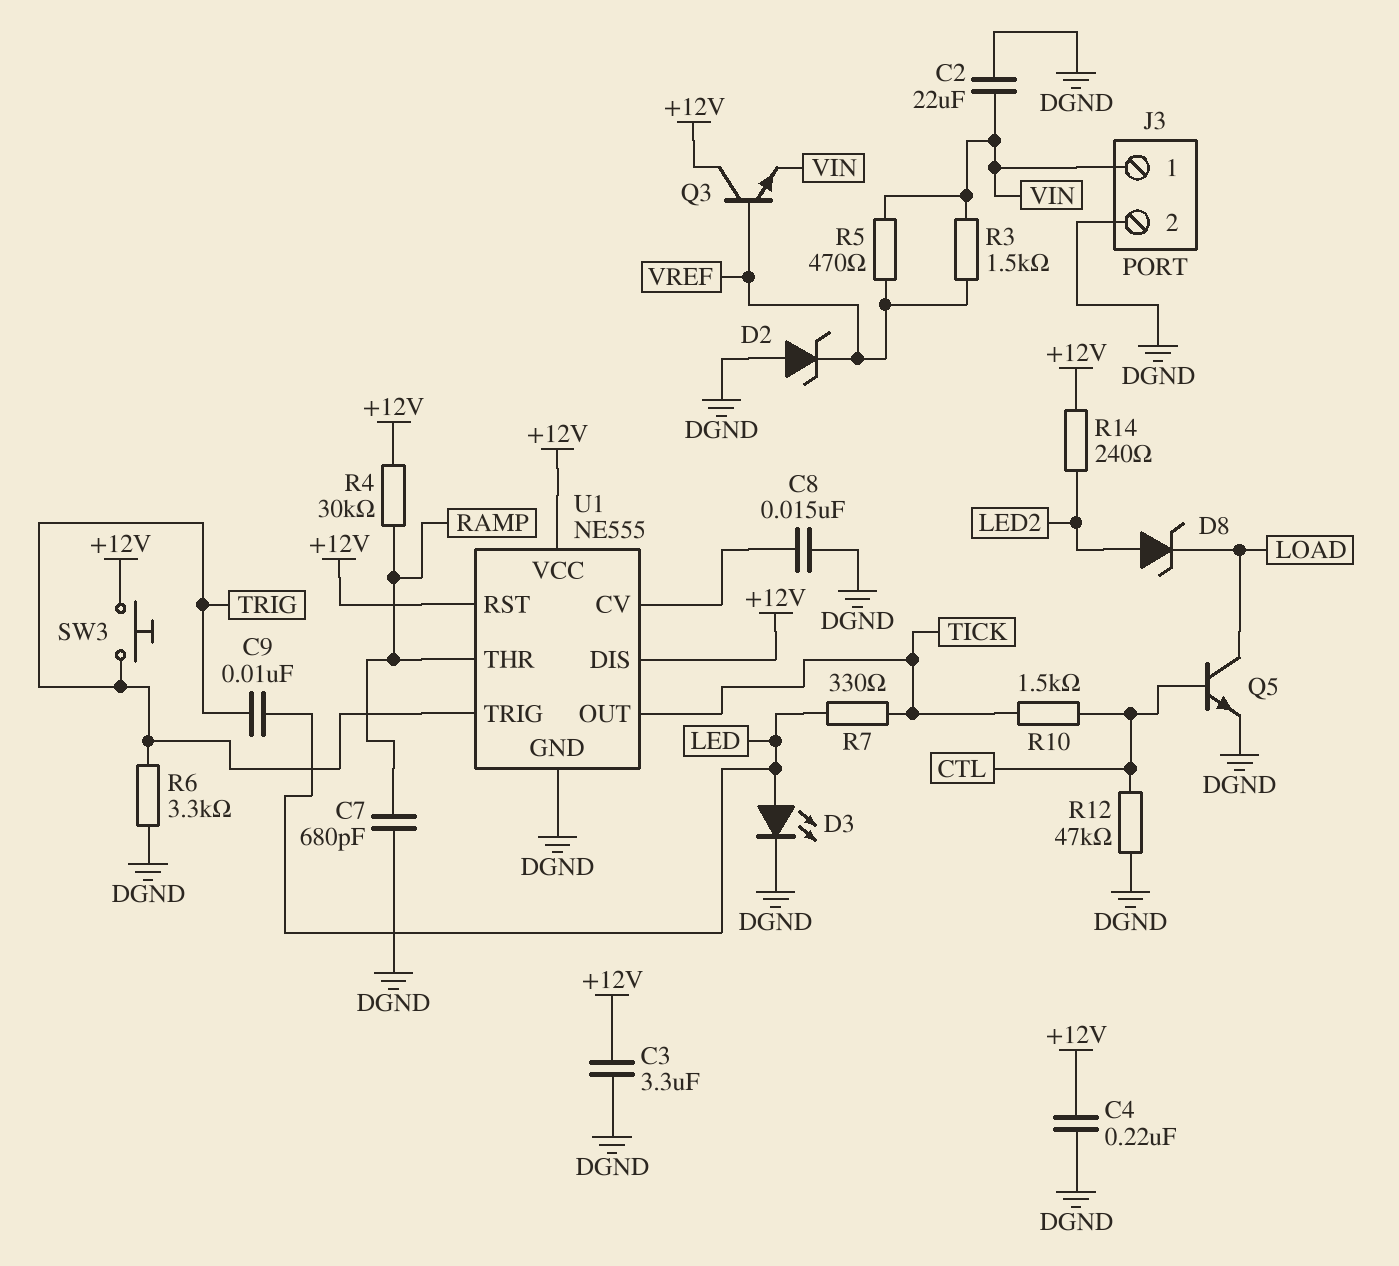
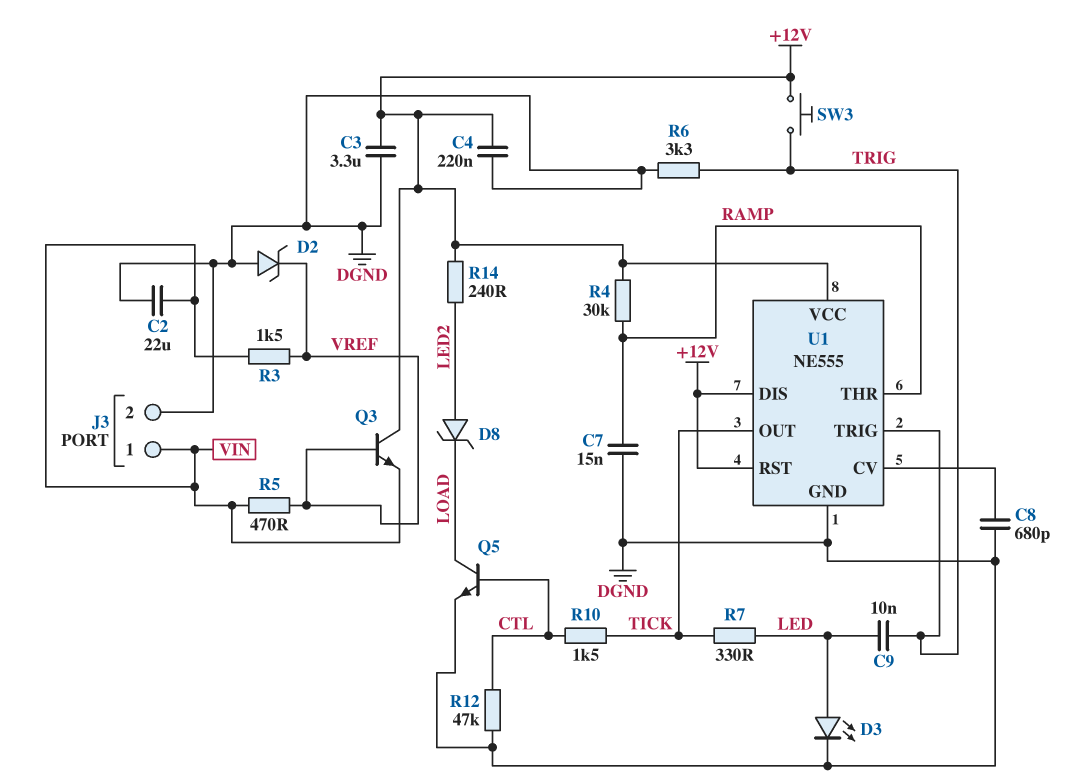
C7: 680pF (DGND, RAMP) -> 15nF (DGND, RAMP)
C8: 15nF (DGND, U1/CV) -> 680pF (DGND, U1/CV)

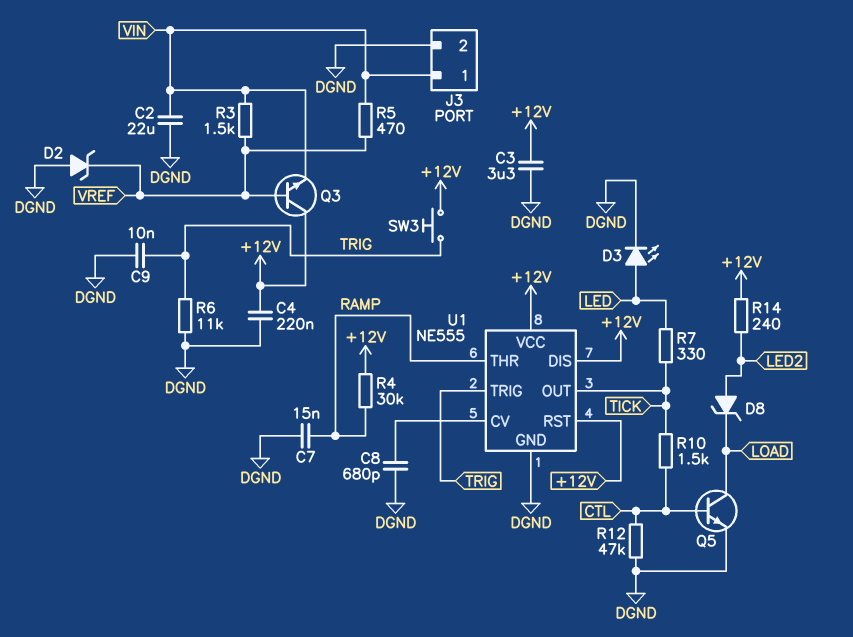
C9: 10nF (LED, TRIG) -> 10nF (DGND, TRIG)
R6: 3.3k (DGND, TRIG) -> 11k (DGND, TRIG)

